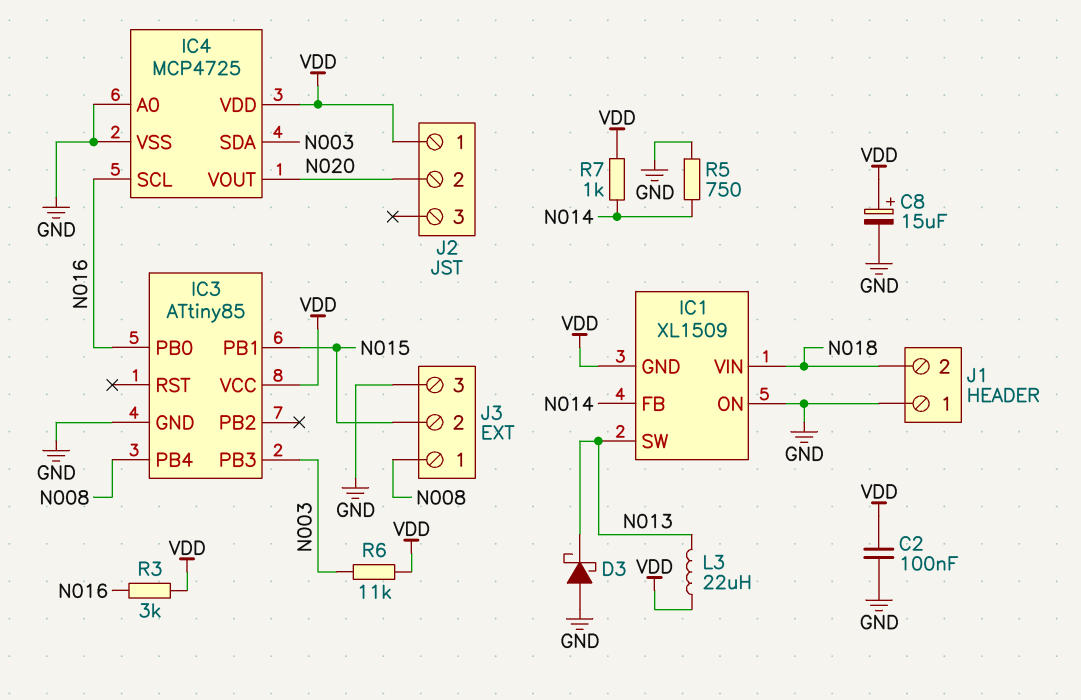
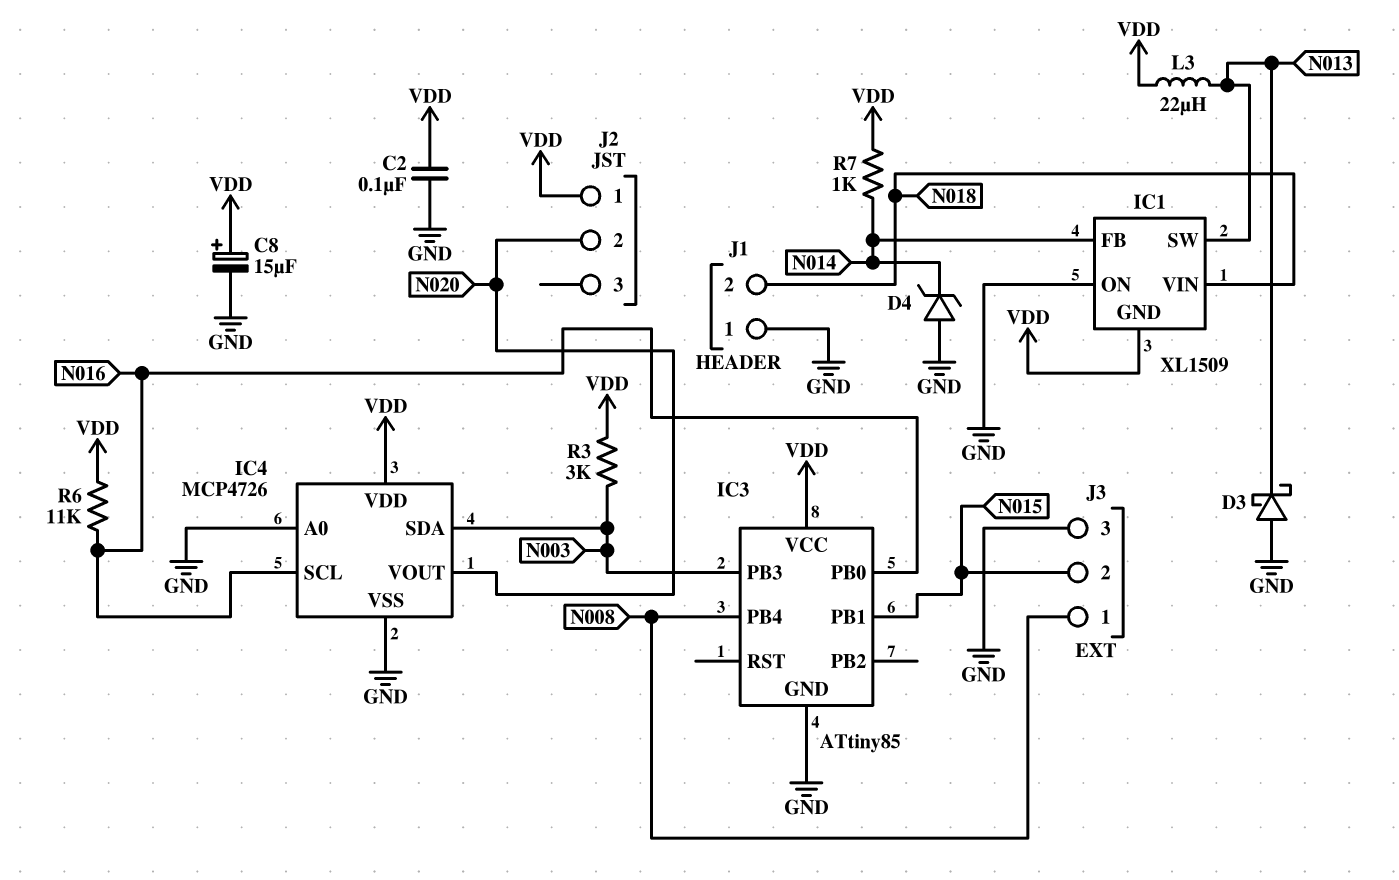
D4: none -> zener (A GND, K N014)
IC4: MCP4725 -> MCP4726
R3: 3k (N016, VDD) -> 3k (N003, VDD)
R5: 750 (GND, N014) -> none
R6: 11k (N003, VDD) -> 11k (N016, VDD)

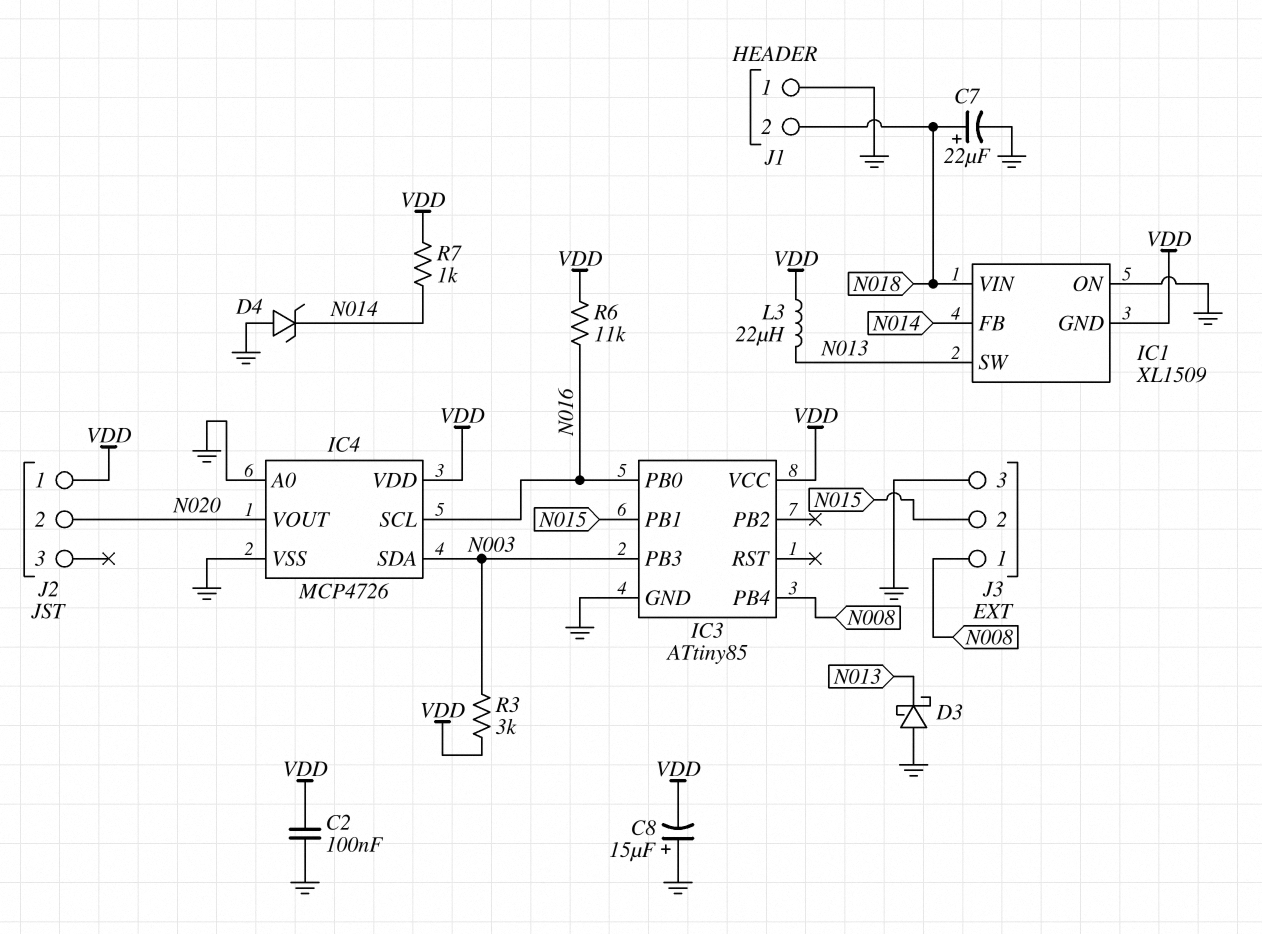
C7: none -> 22uF (plus N018, minus GND)
C8: 15uF (plus VDD, minus GND) -> 15uF (plus GND, minus VDD)

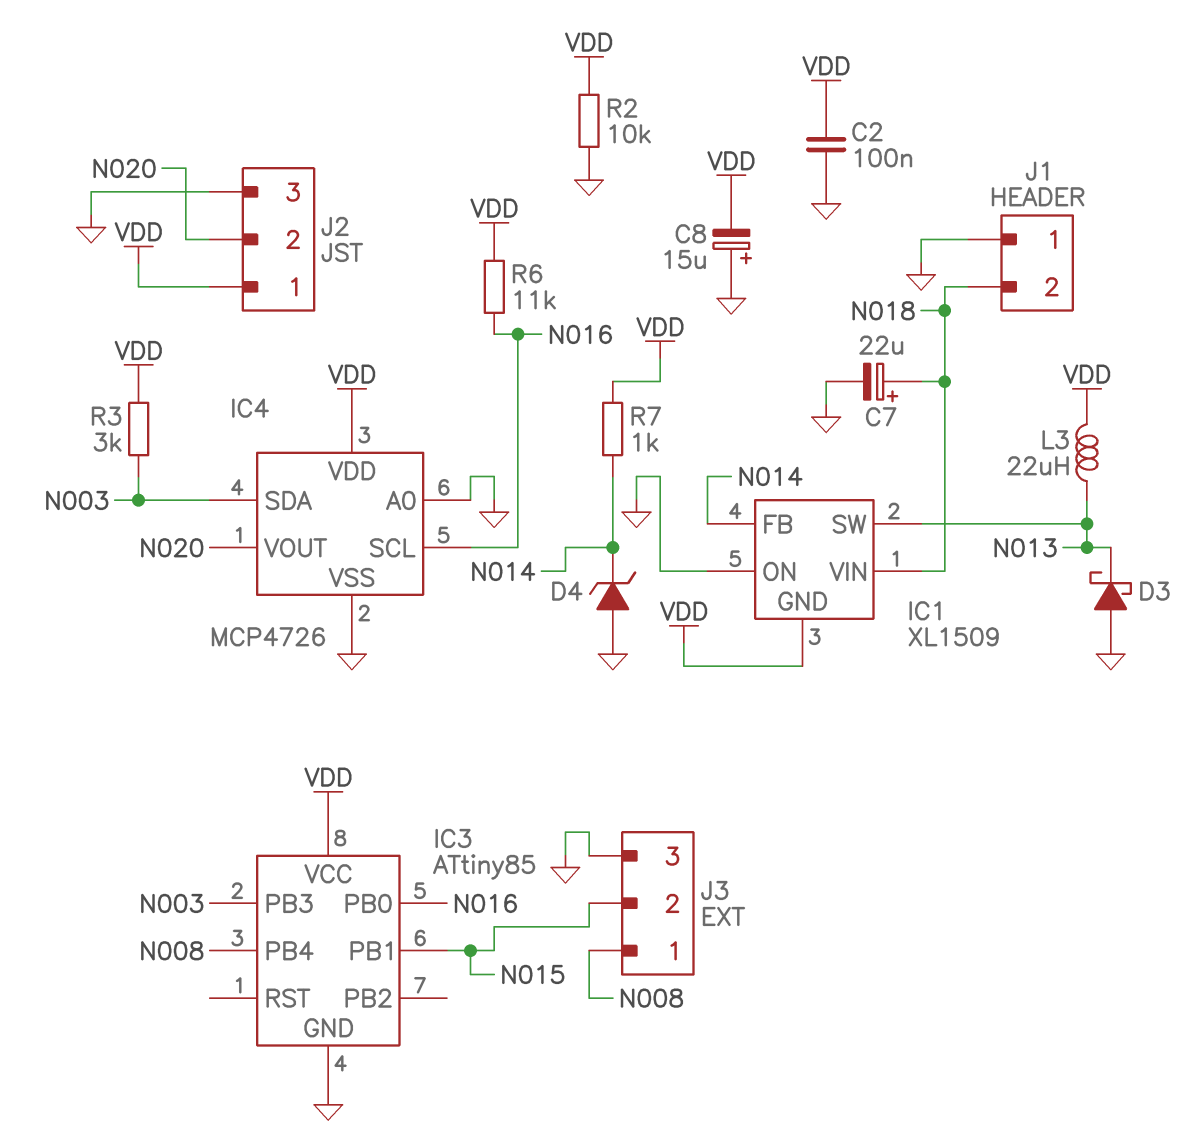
J2 pin 3: none -> GND
R2: none -> 10k (GND, VDD)

